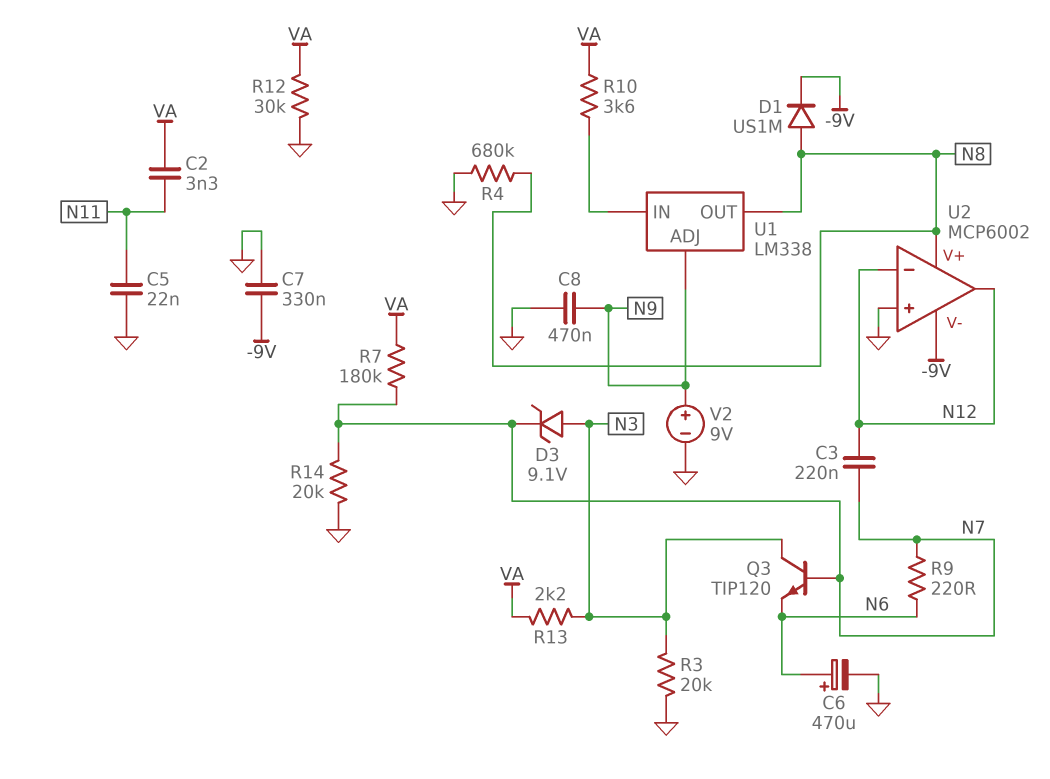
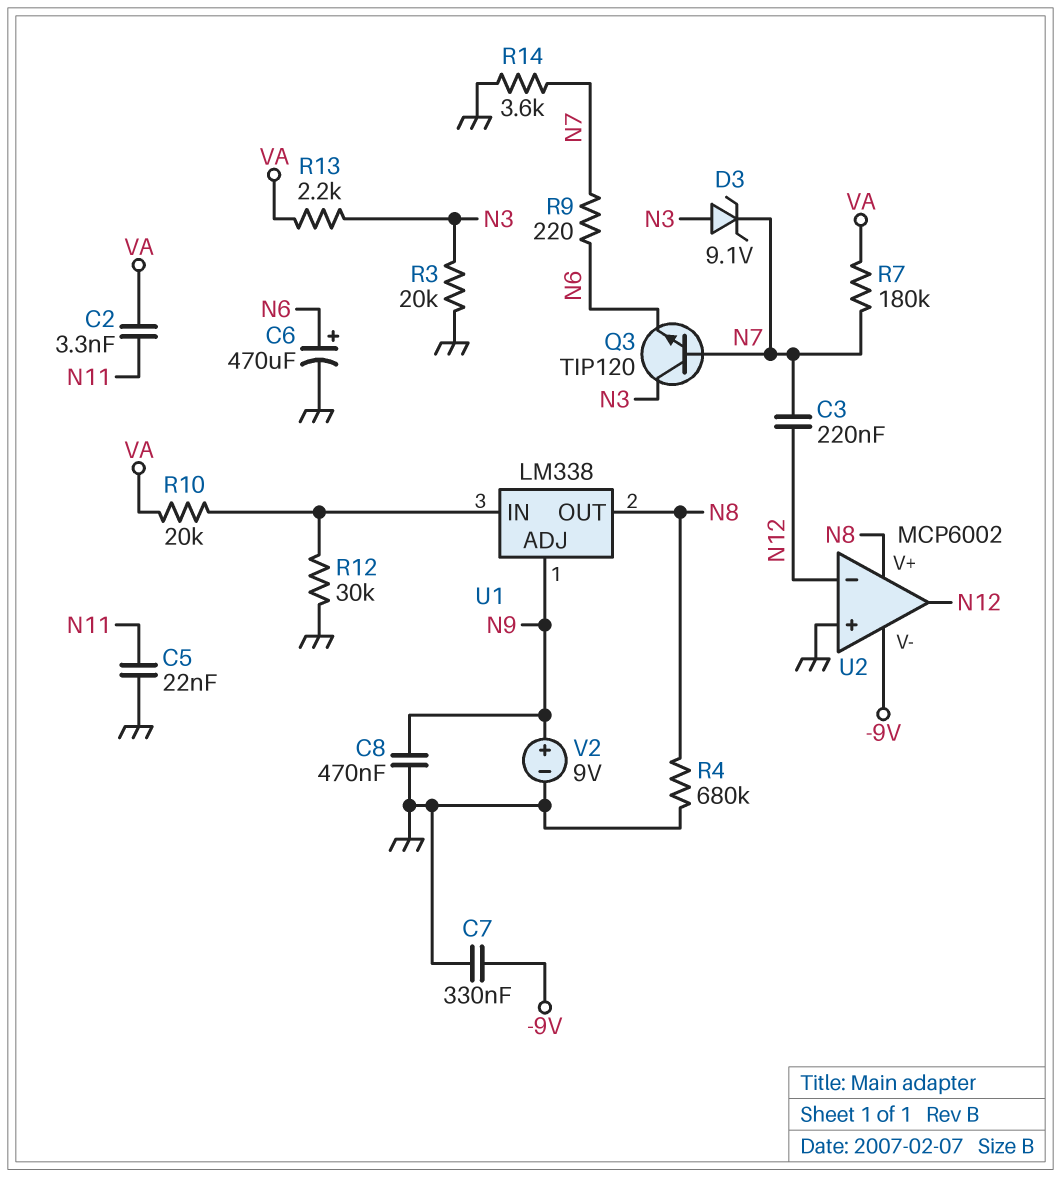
D1: diode US1M (A N8, K -9V) -> none
R10: 3.6k (U1/IN, VA) -> 20k (U1/IN, VA)
R12: 30k (GND, VA) -> 30k (GND, U1/IN)
R14: 20k (GND, N7) -> 3.6k (GND, N7)

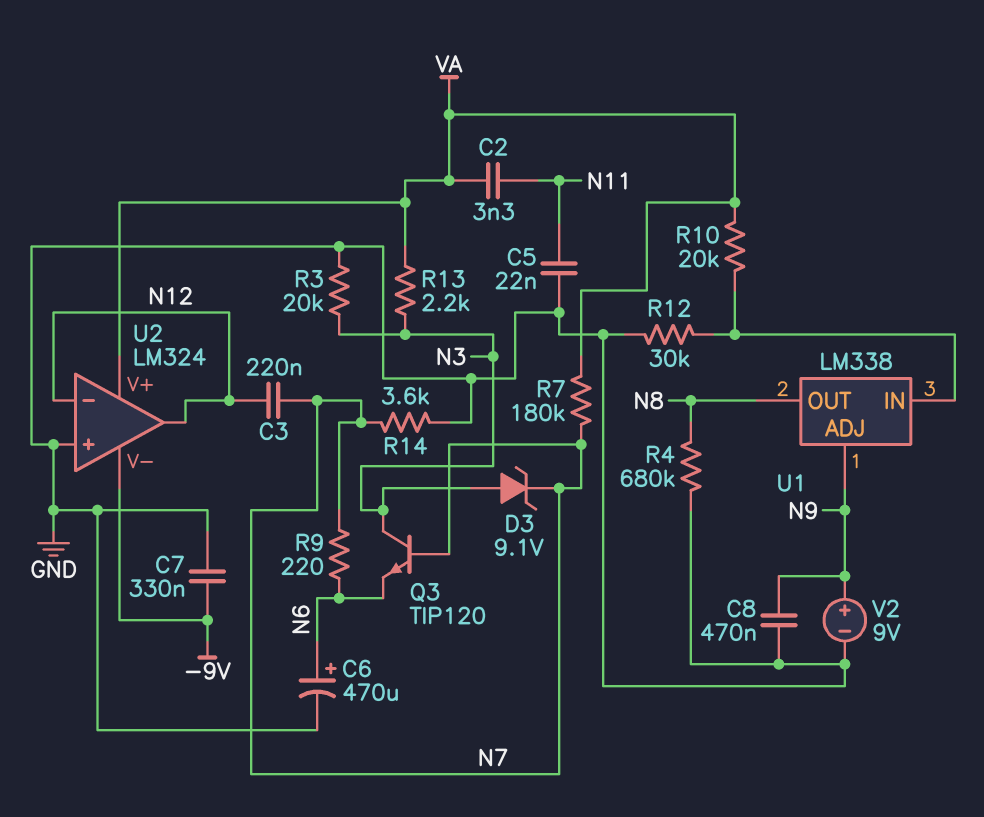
U2: MCP6002 -> LM324
U2 pin V+: N8 -> VA

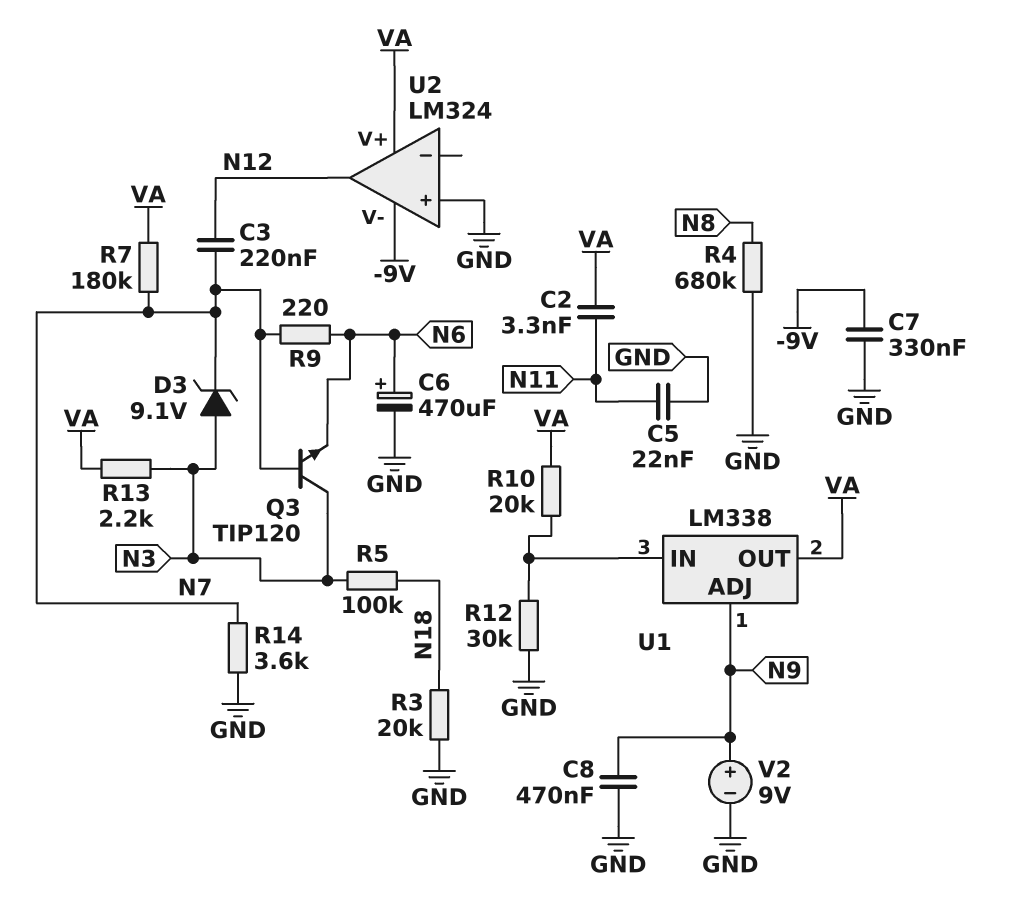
R3: 20k (GND, N3) -> 20k (GND, N18)
R5: none -> 100k (N3, N18)
U1 pin OUT: N8 -> VA
U2 pin in-: N12 -> none

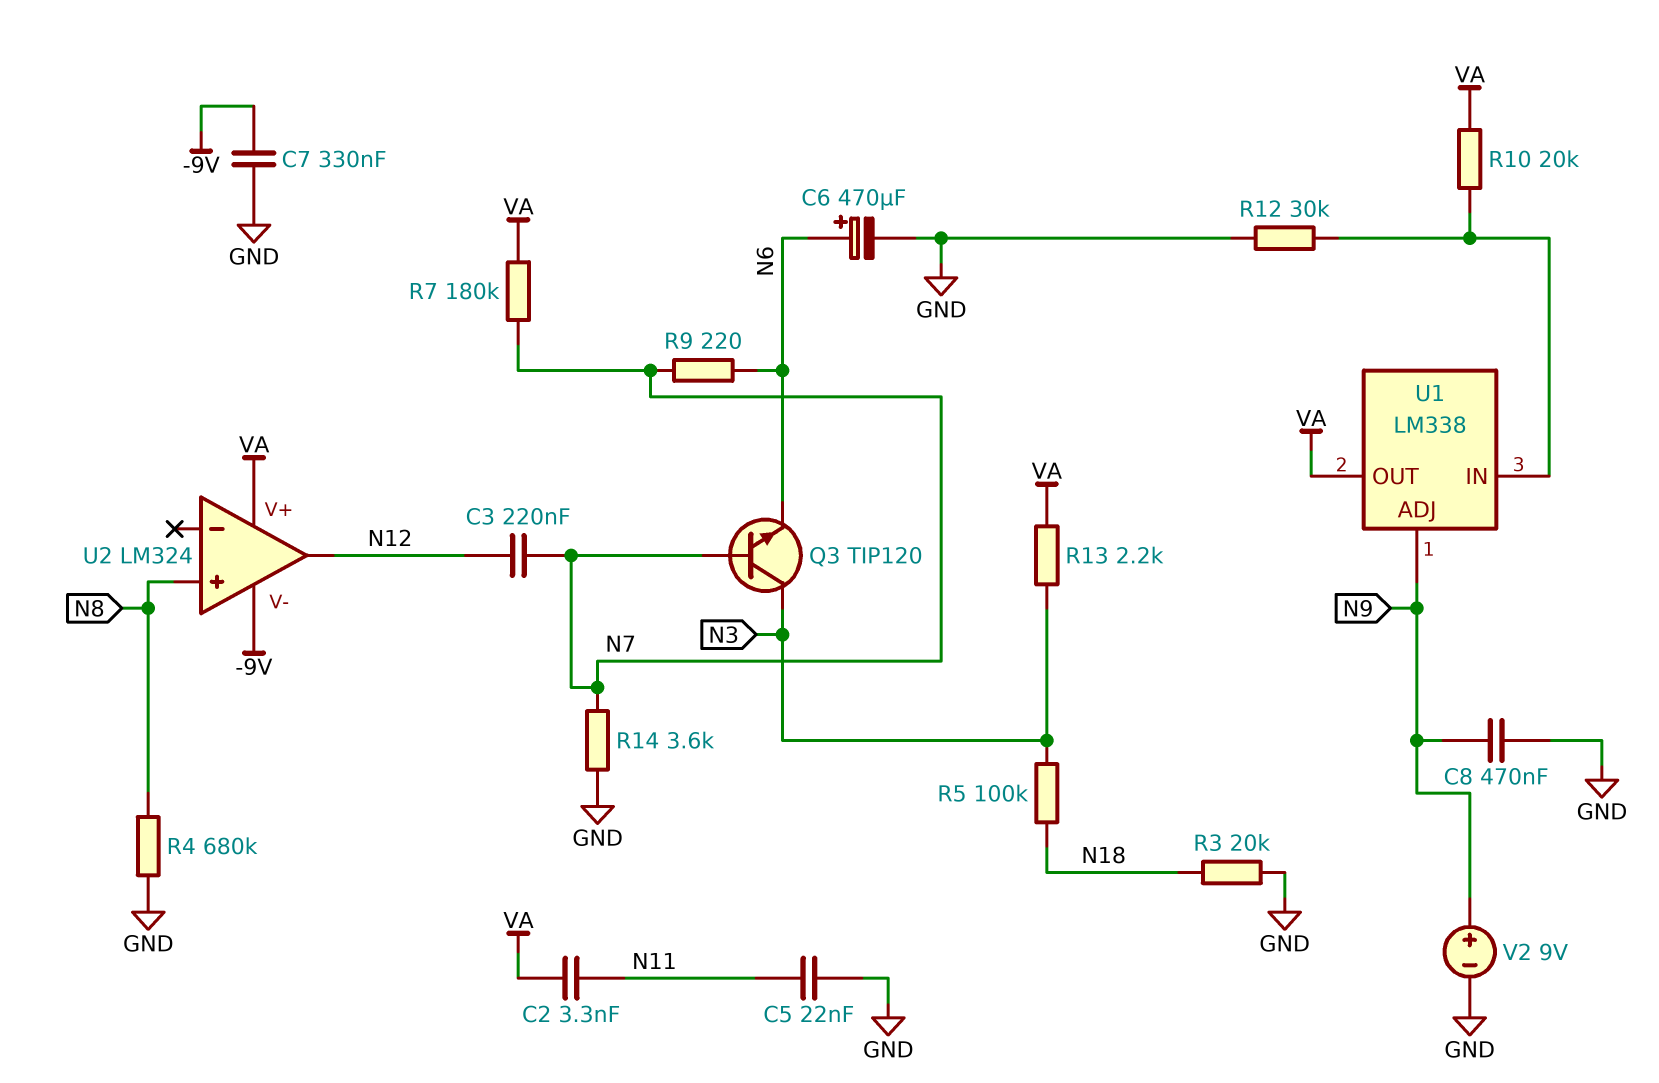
D3: zener 9.1V (A N3, K N7) -> none
U2 pin in+: GND -> N8

